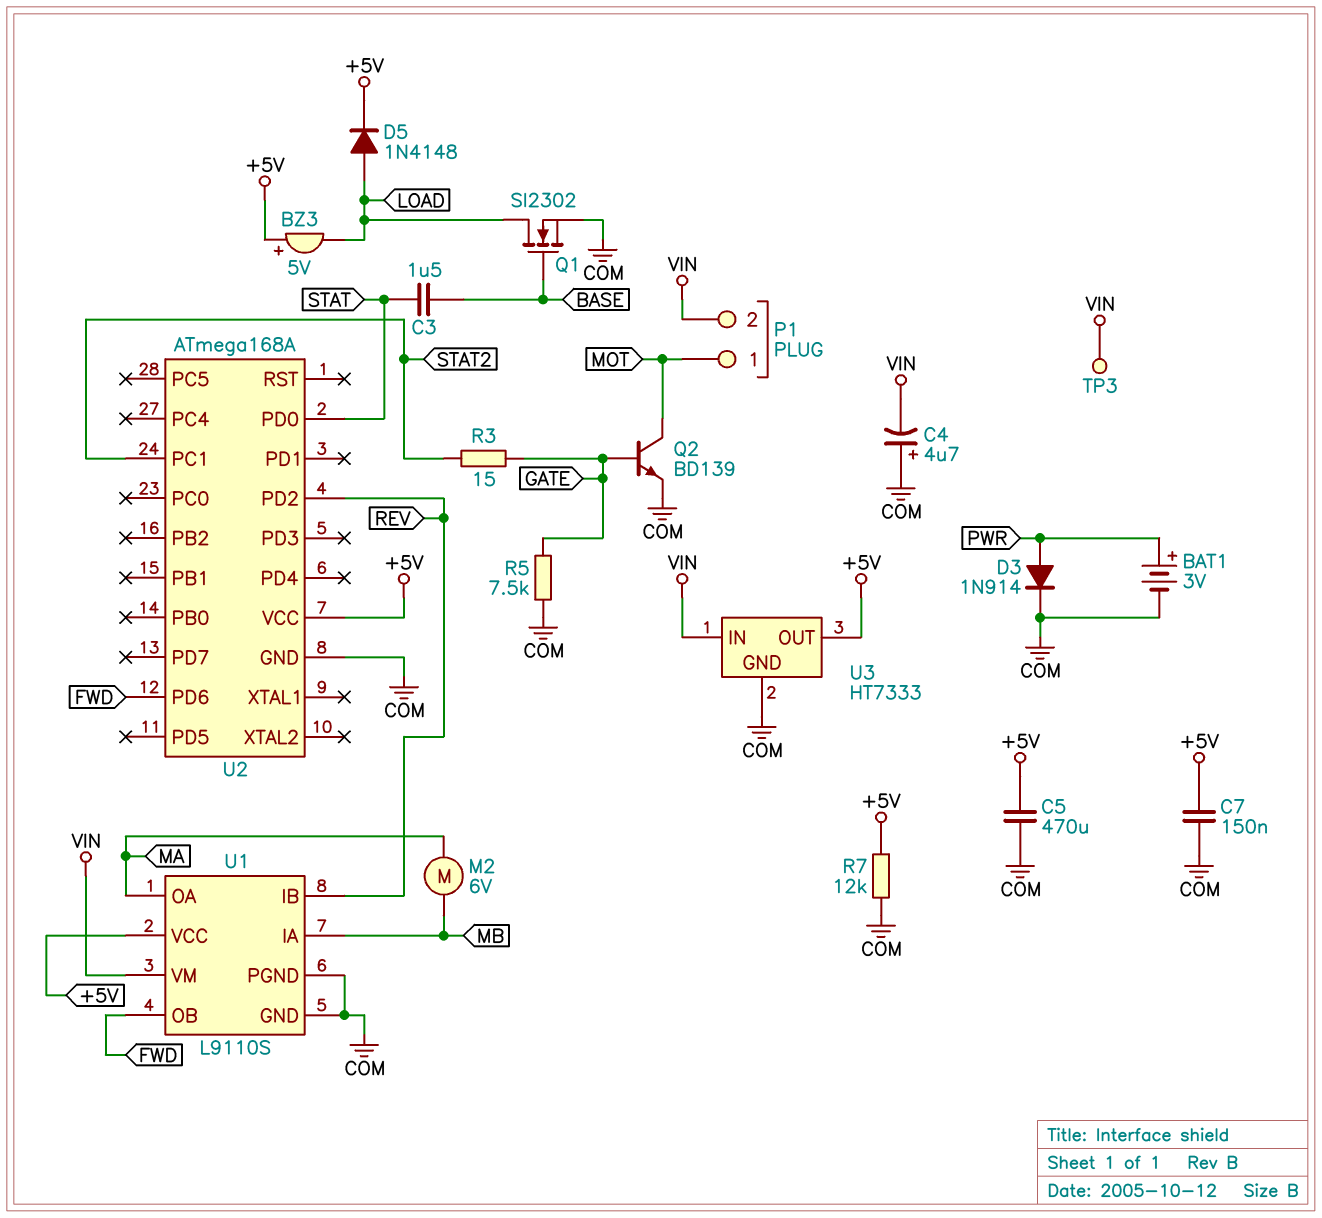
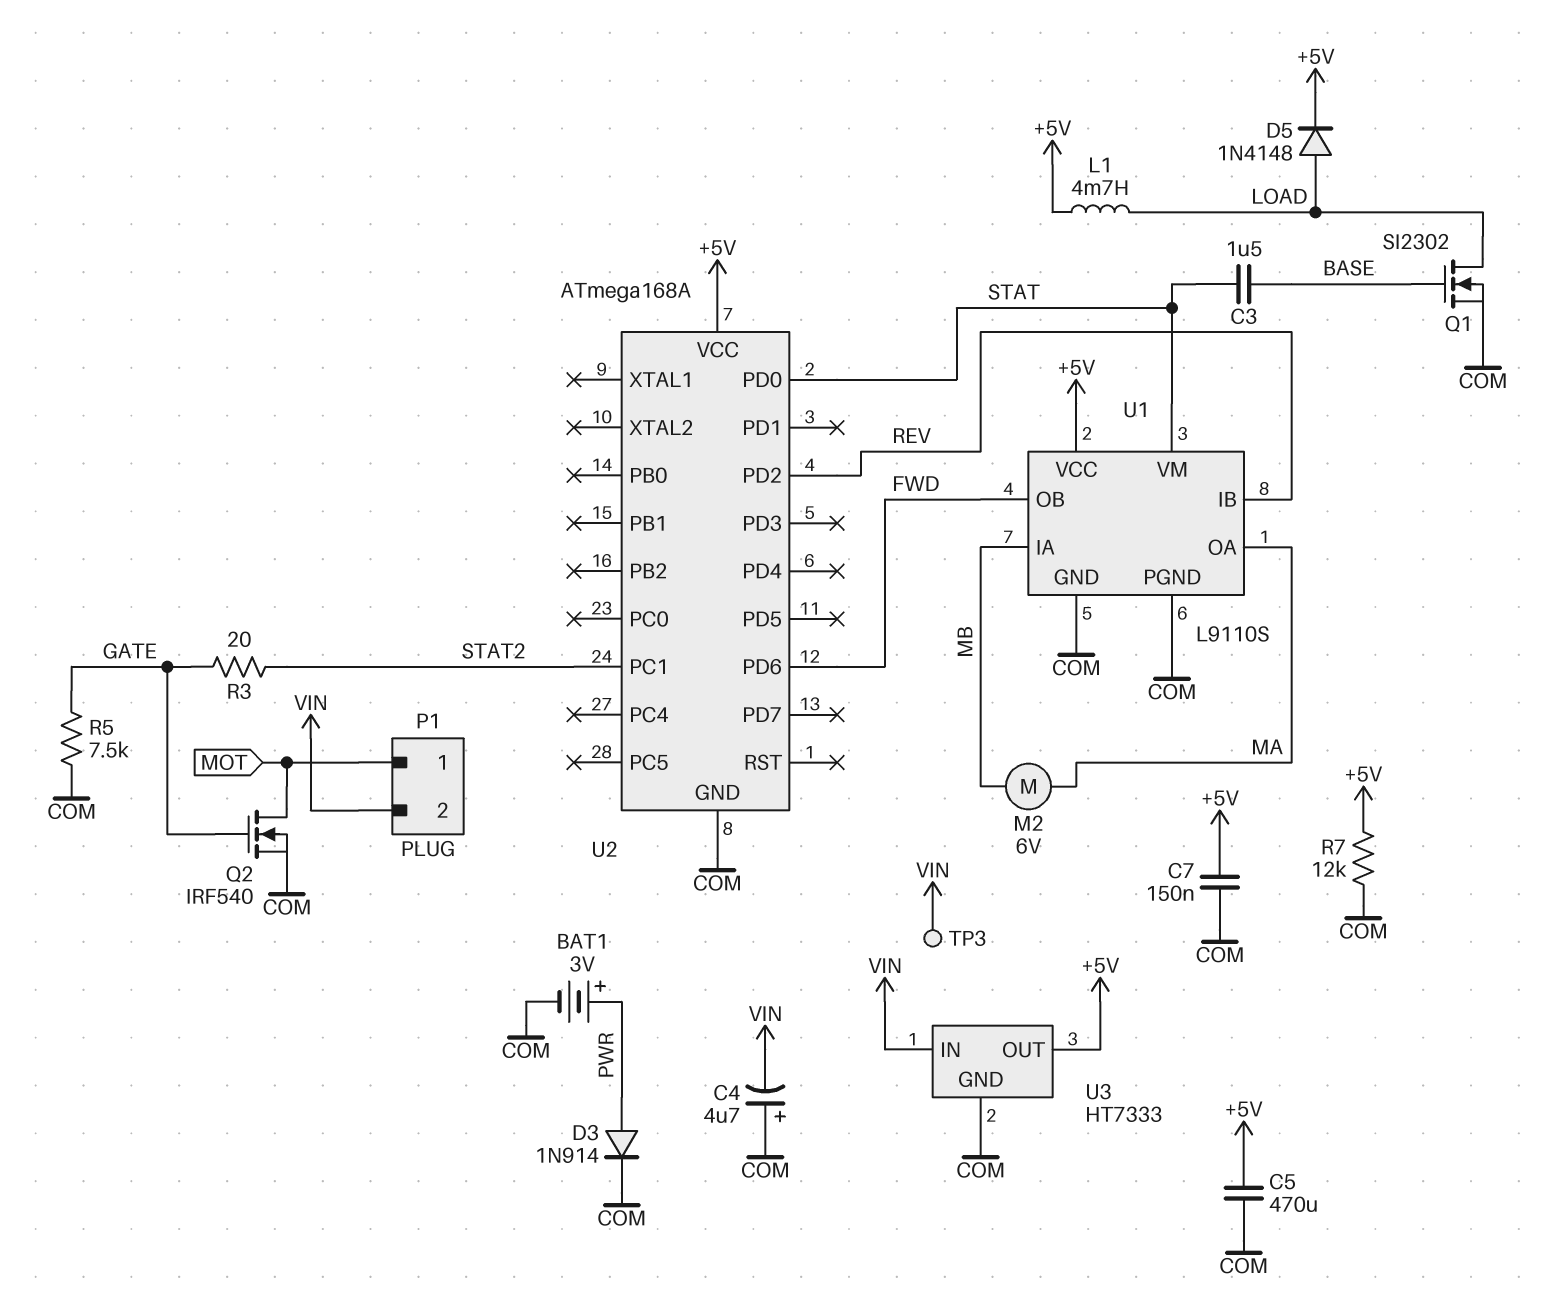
BZ3: buzzer 5V (plus +5V, minus LOAD) -> none
L1: none -> 4.7mH (+5V, LOAD)
Q2: NPN BD139 (B GATE, C MOT, E COM) -> NMOS IRF540 (G GATE, D MOT, S COM)
R3: 15 (GATE, STAT2) -> 20 (GATE, STAT2)
U1 pin VM: VIN -> STAT

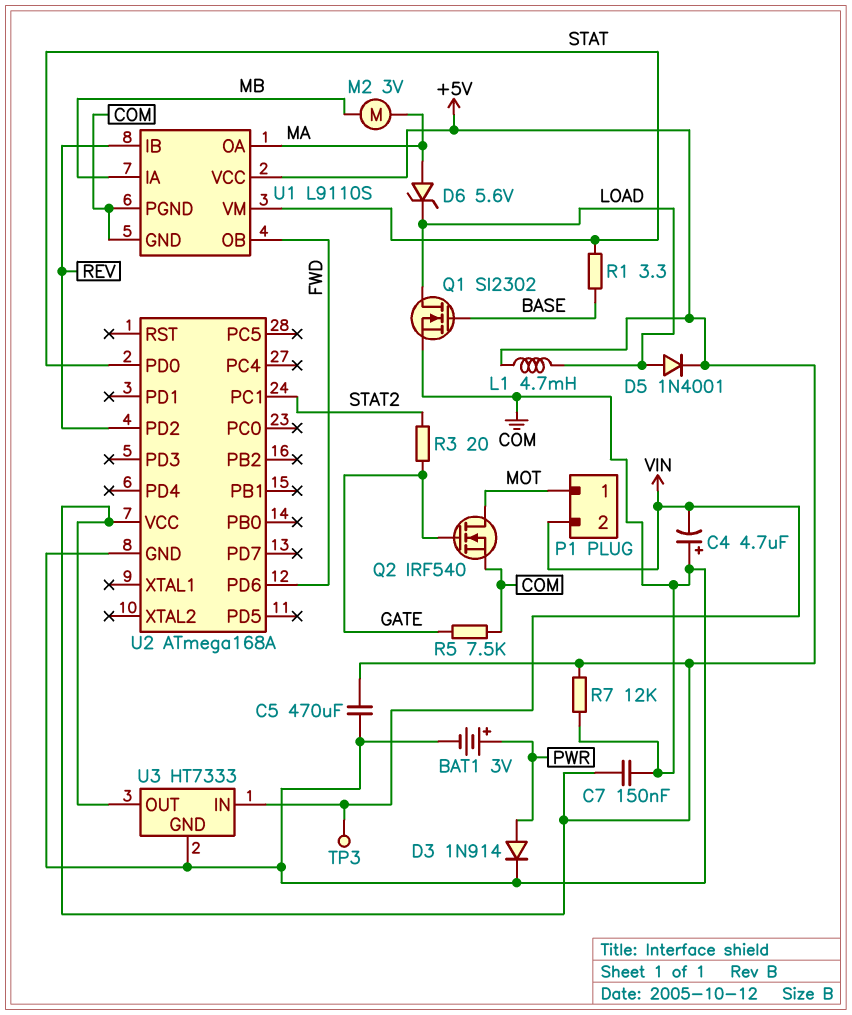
C3: 1.5uF (BASE, STAT) -> none
D5: diode 1N4148 (A LOAD, K +5V) -> diode 1N4001 (A LOAD, K +5V)
D6: none -> zener 5.6V (A MA, K LOAD)
M2: motor 6V (MA, MB) -> motor 3V (MA, MB)
R1: none -> 3.3 (BASE, STAT)

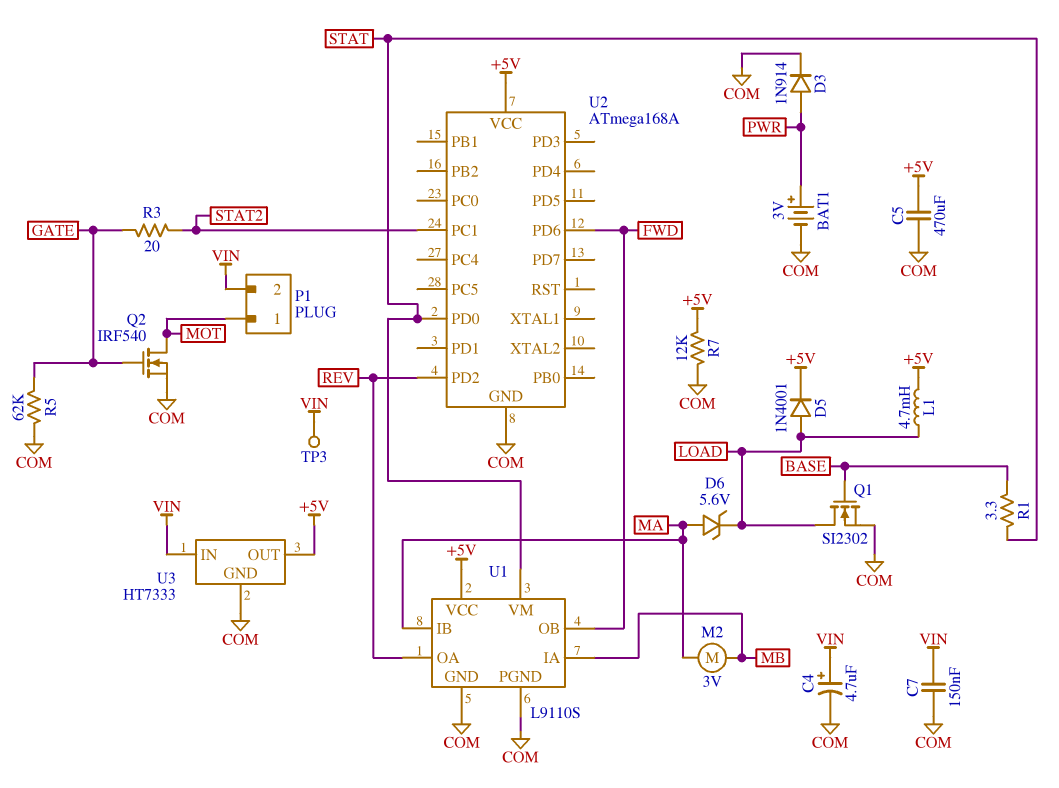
C4: 4.7uF (plus COM, minus VIN) -> 4.7uF (plus VIN, minus COM)
C7: 150nF (+5V, COM) -> 150nF (COM, VIN)
R5: 7.5k (COM, GATE) -> 62k (COM, GATE)
U1 pin IB: REV -> MA
U1 pin OA: MA -> REV

